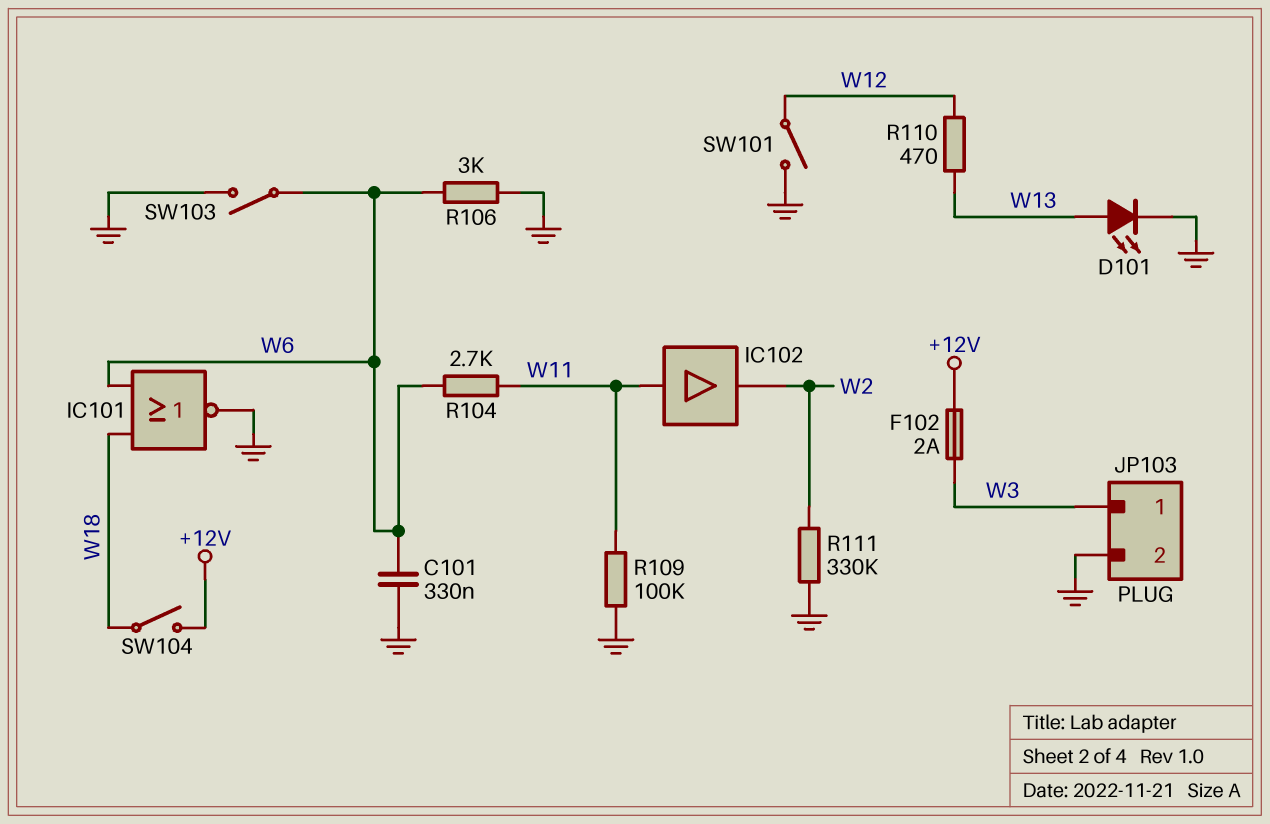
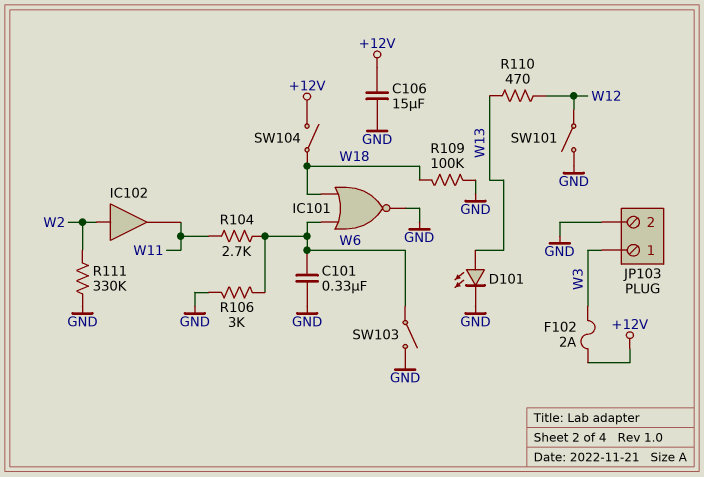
C106: none -> 15uF (+12V, GND)
IC102: buffer (in W11, out W2) -> buffer (in W2, out W11)
R109: 100k (GND, W11) -> 100k (GND, W18)

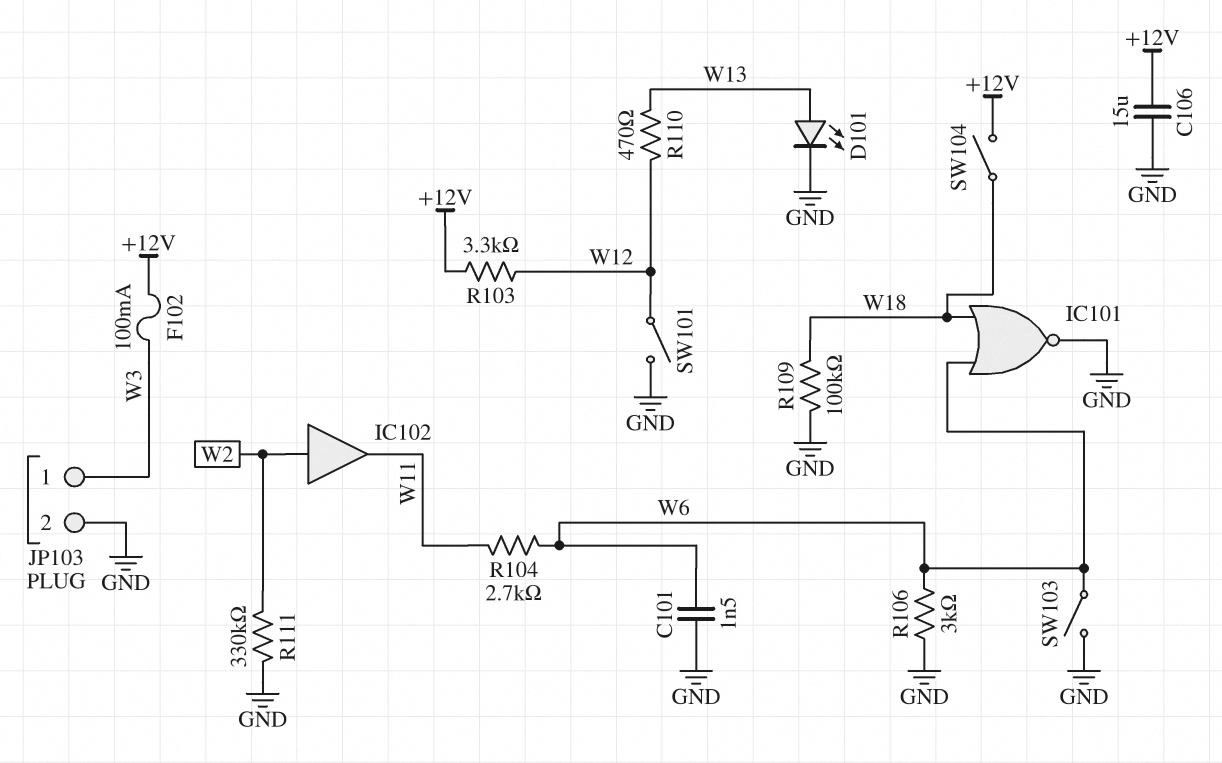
C101: 330nF (GND, W6) -> 1.5nF (GND, W6)
F102: 2A (+12V, W3) -> 100mA (+12V, W3)
R103: none -> 3.3k (+12V, W12)

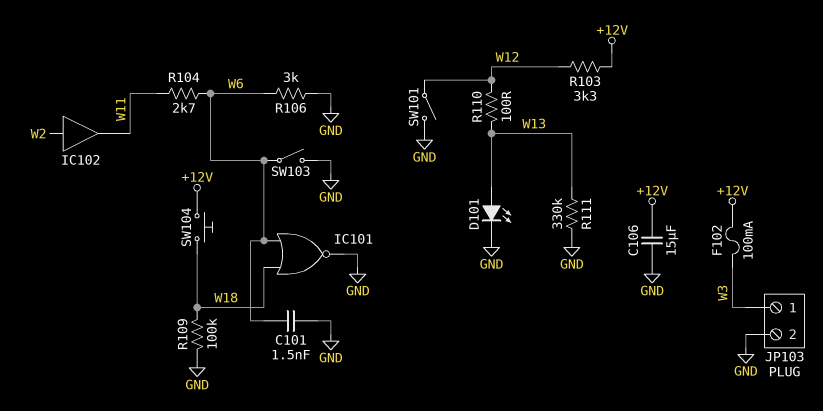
R110: 470 (W12, W13) -> 100 (W12, W13)
R111: 330k (GND, W2) -> 330k (GND, W13)
SW104: switch (+12V, W18) -> button (+12V, W18)

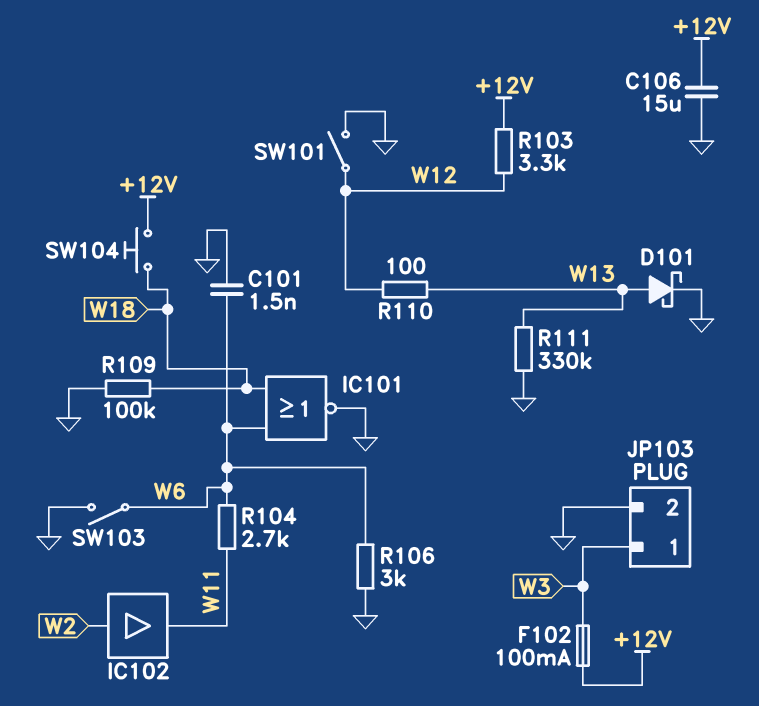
D101: LED (A W13, K GND) -> schottky (A W13, K GND)

